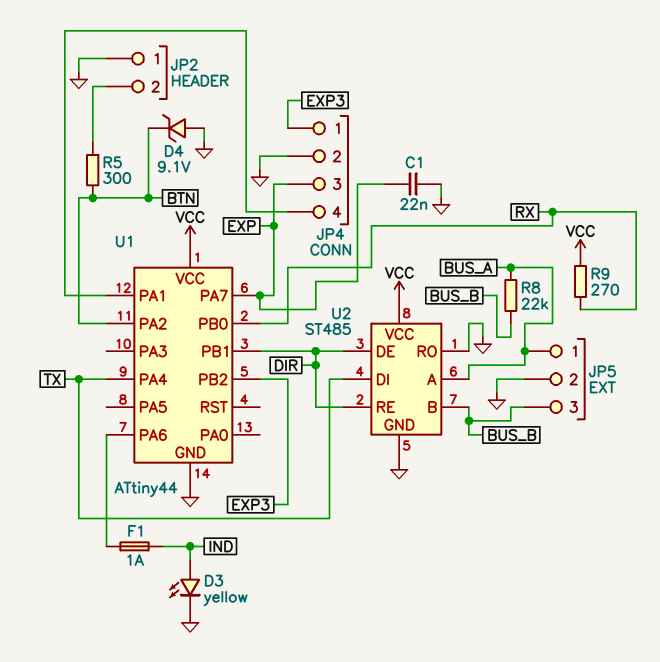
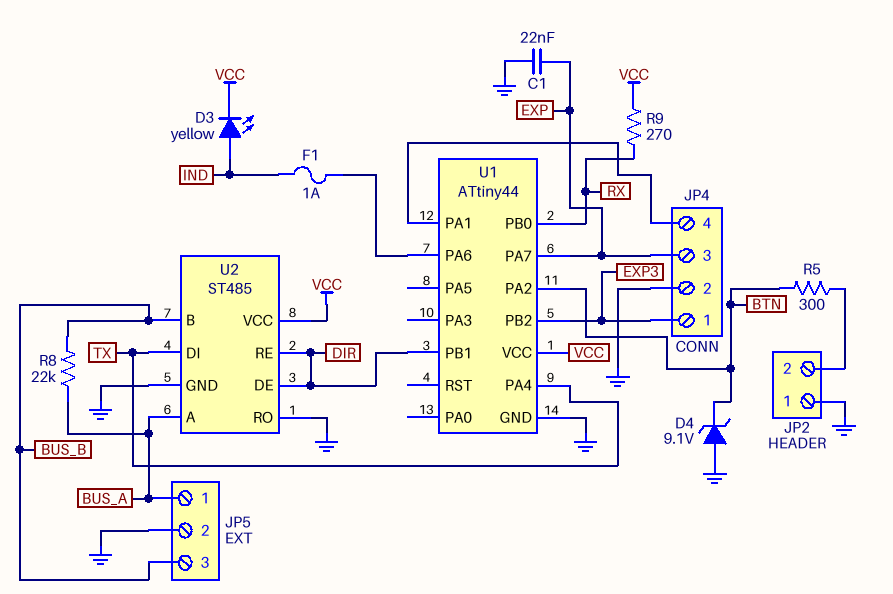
D3: LED yellow (A IND, K GND) -> LED yellow (A IND, K VCC)

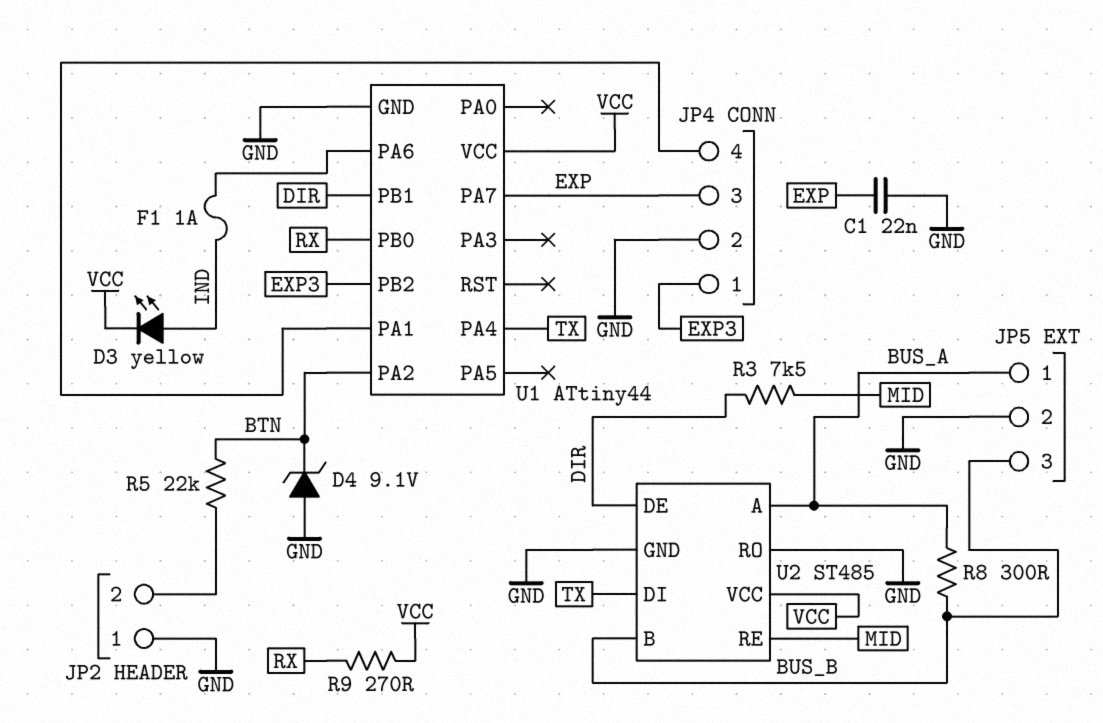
R3: none -> 7.5k (DIR, MID)
R5: 300 (BTN, JP2/2) -> 22k (BTN, JP2/2)
R8: 22k (BUS_A, BUS_B) -> 300 (BUS_A, BUS_B)
U2 pin RE: DIR -> MID

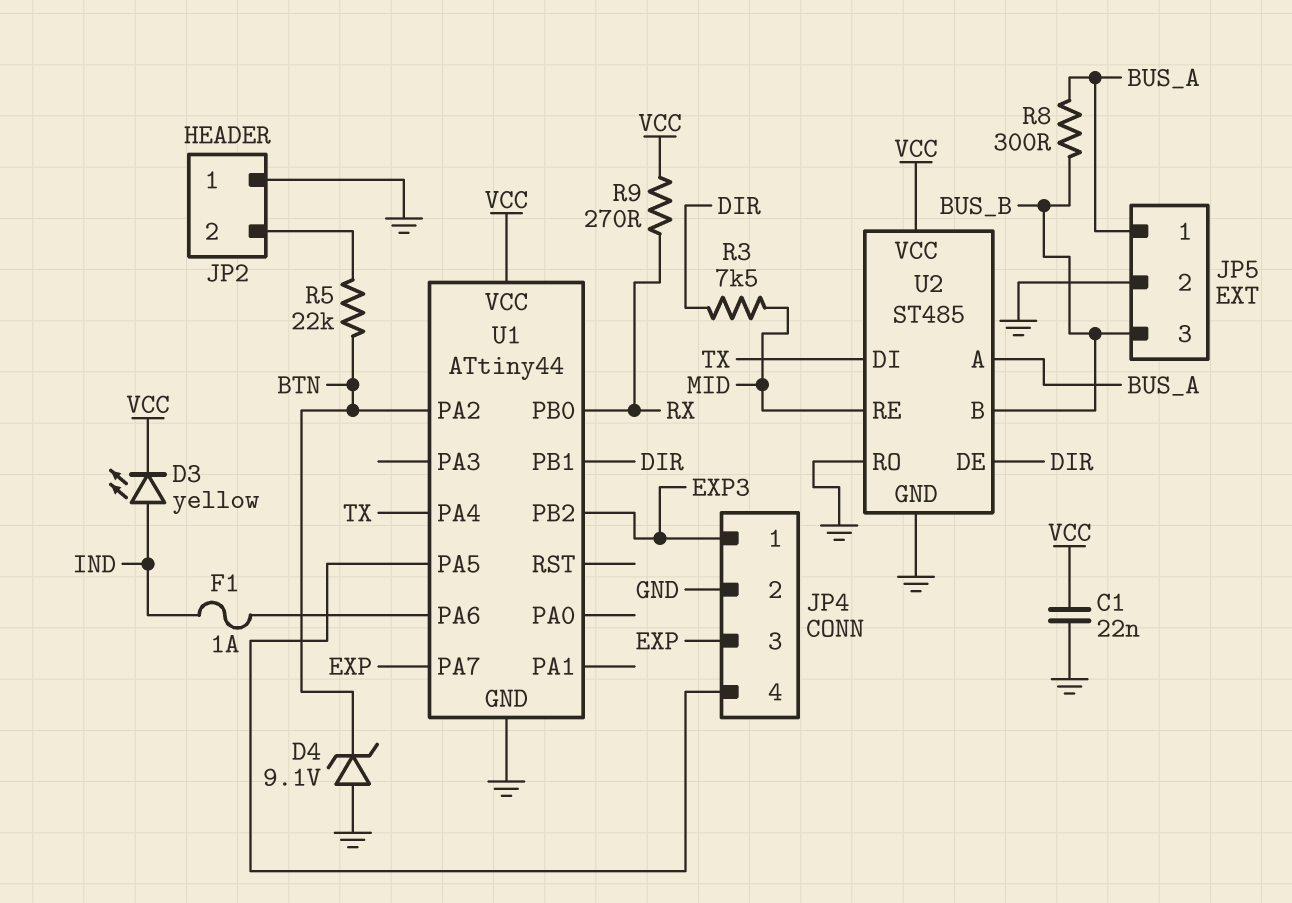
C1: 22nF (EXP, GND) -> 22nF (GND, VCC)
U1 pin PA1: JP4/4 -> none
U1 pin PA5: none -> JP4/4

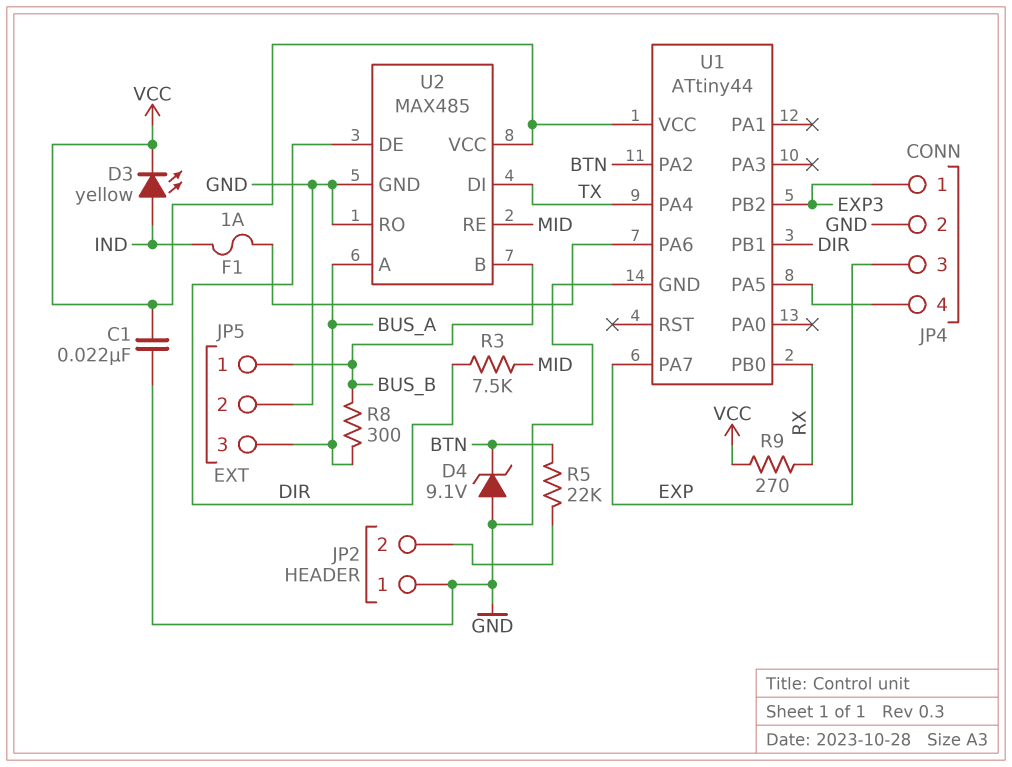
JP5 pin 1: BUS_A -> BUS_B
JP5 pin 3: BUS_B -> BUS_A
U2: ST485 -> MAX485

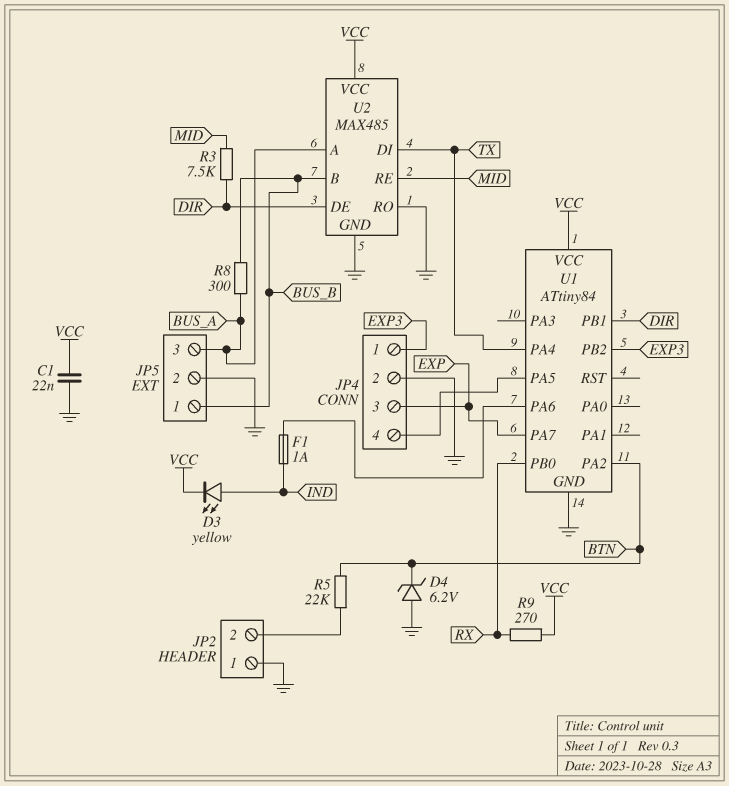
D4: zener 9.1V (A GND, K BTN) -> zener 6.2V (A GND, K BTN)
U1: ATtiny44 -> ATtiny84

